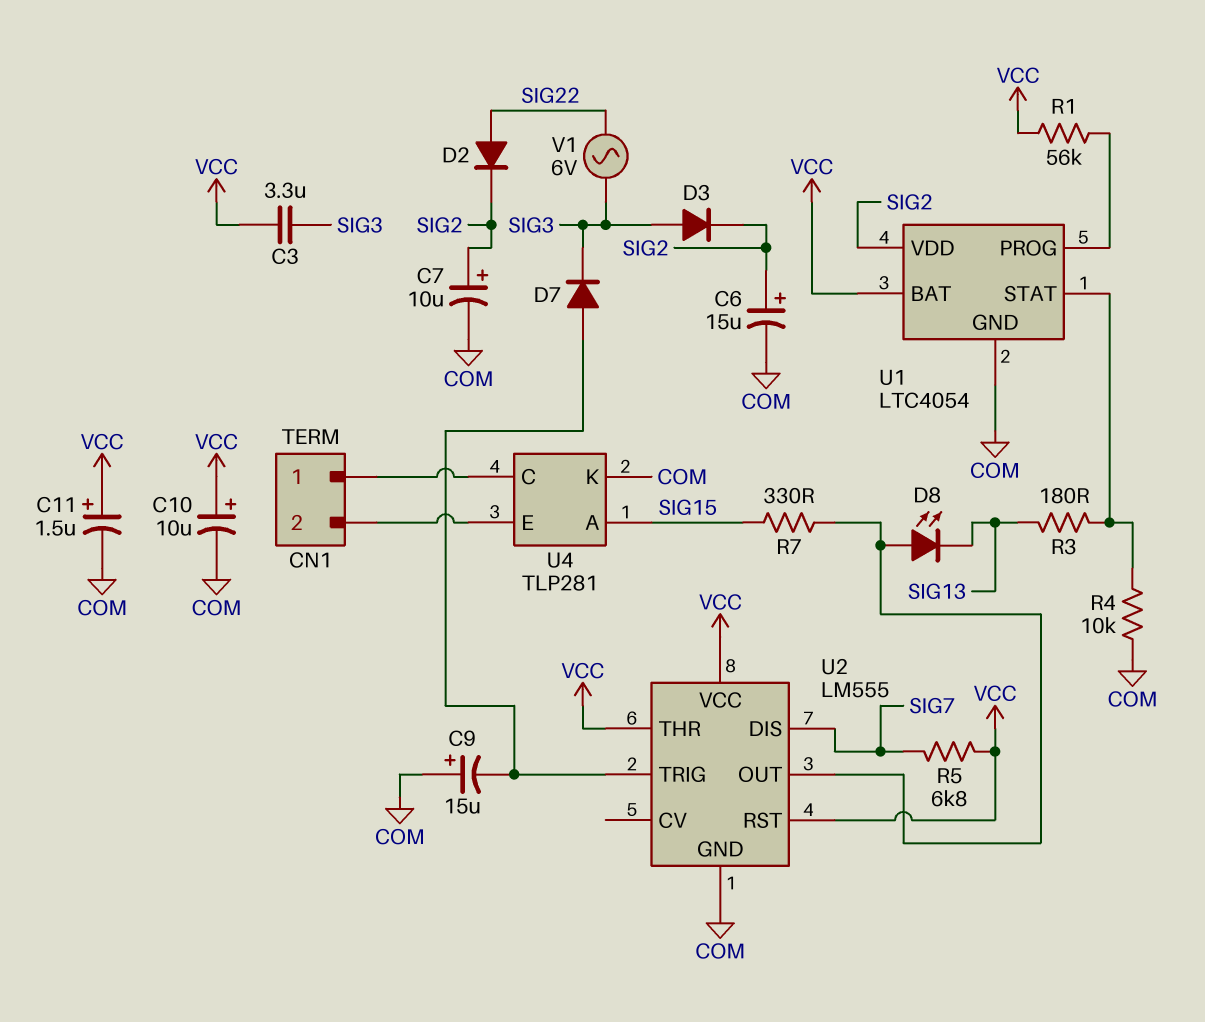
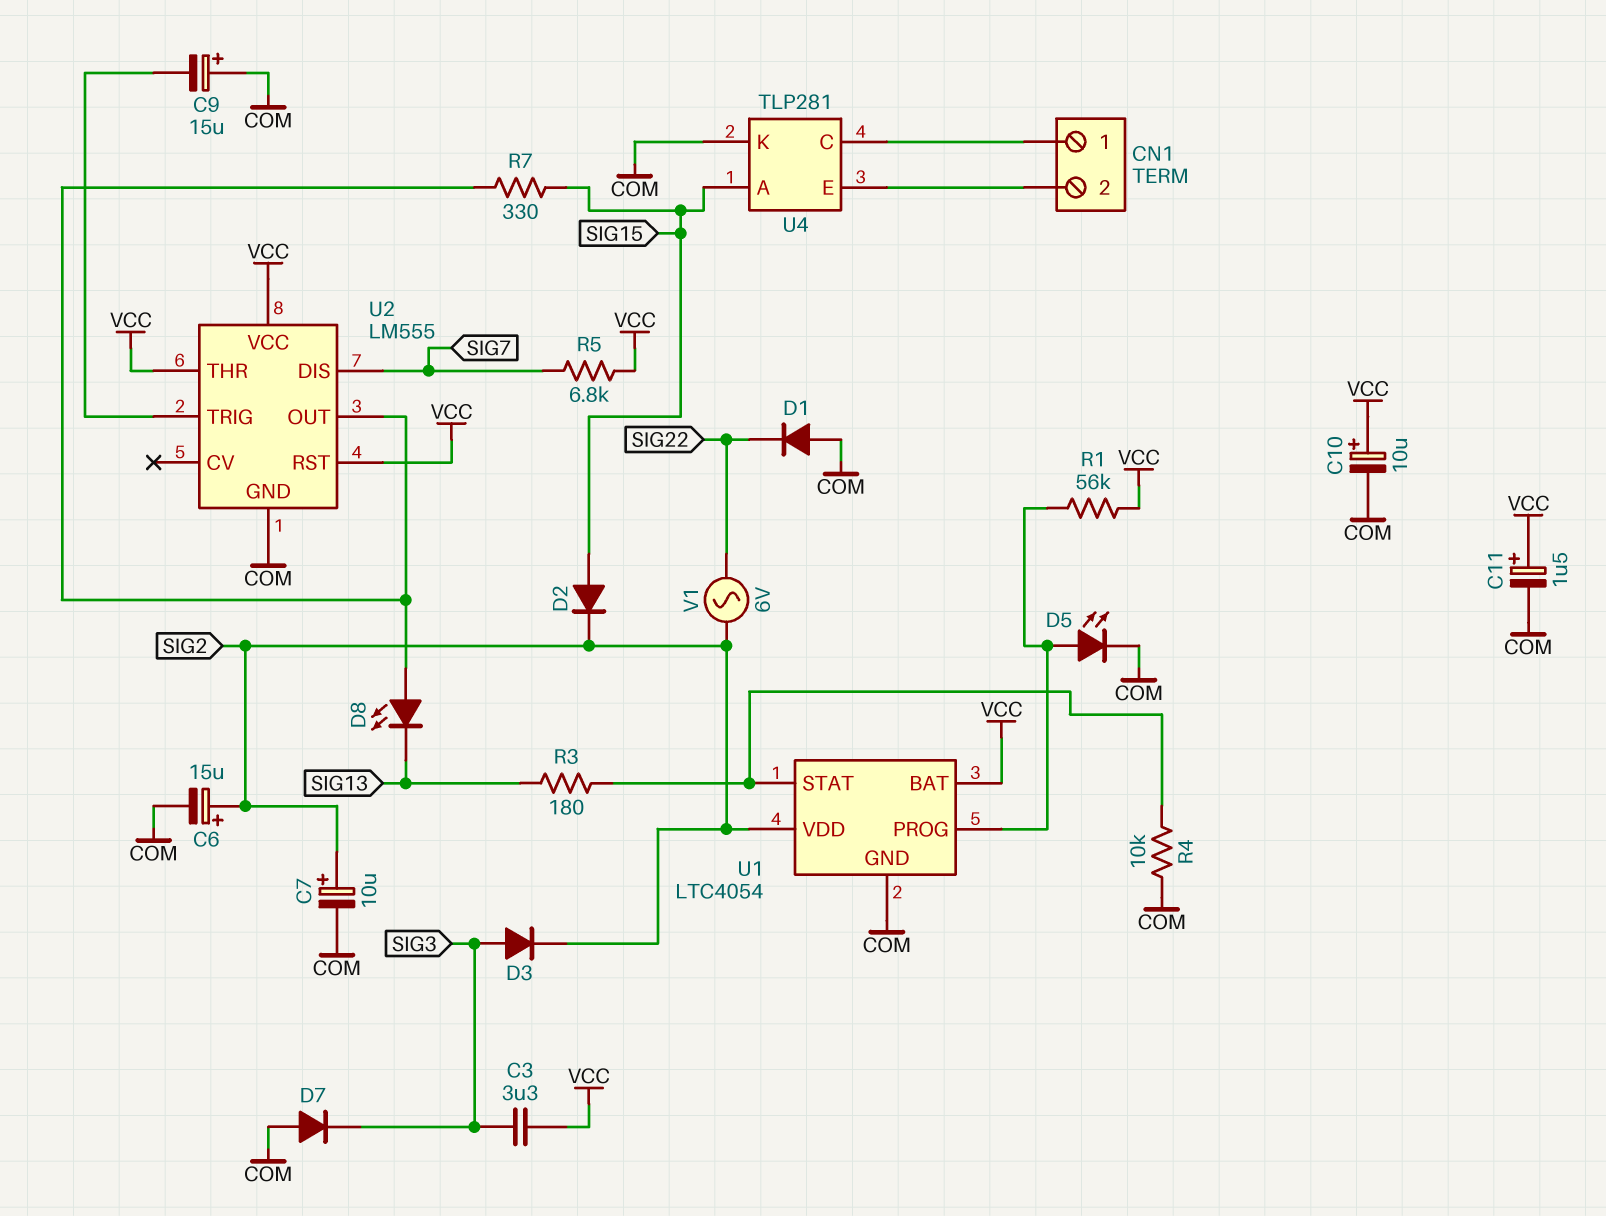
D1: none -> diode (A COM, K SIG22)
D2: diode (A SIG22, K SIG2) -> diode (A SIG15, K SIG2)
D5: none -> LED (A U1/PROG, K COM)
D7: diode (A U2/TRIG, K SIG3) -> diode (A COM, K SIG3)
V1: AC 6V (SIG3, SIG22) -> AC 6V (SIG2, SIG22)

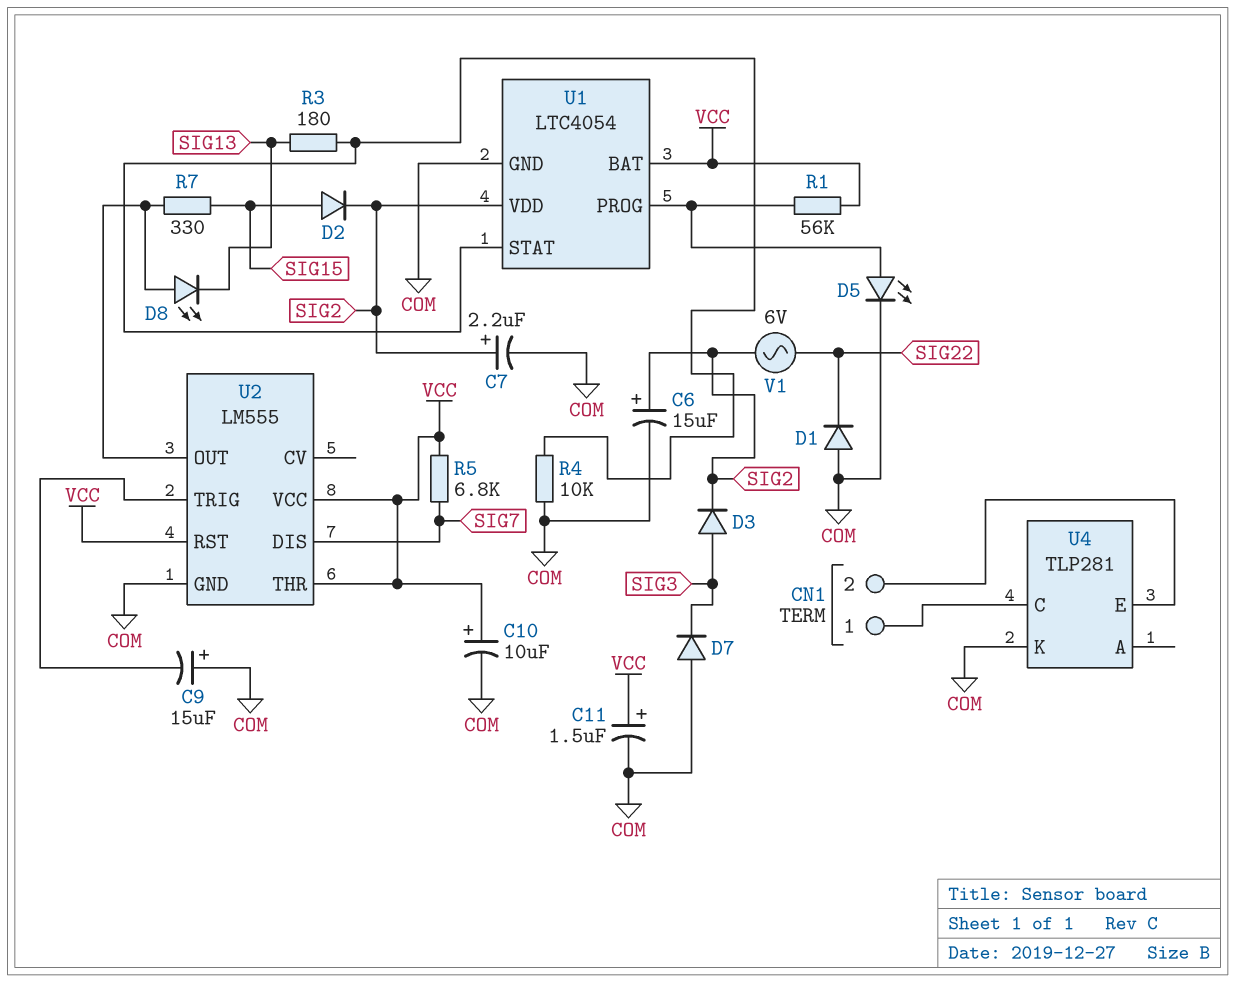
C3: 3.3uF (SIG3, VCC) -> none
C7: 10uF (plus SIG2, minus COM) -> 2.2uF (plus SIG2, minus COM)
U4 pin A: SIG15 -> none

